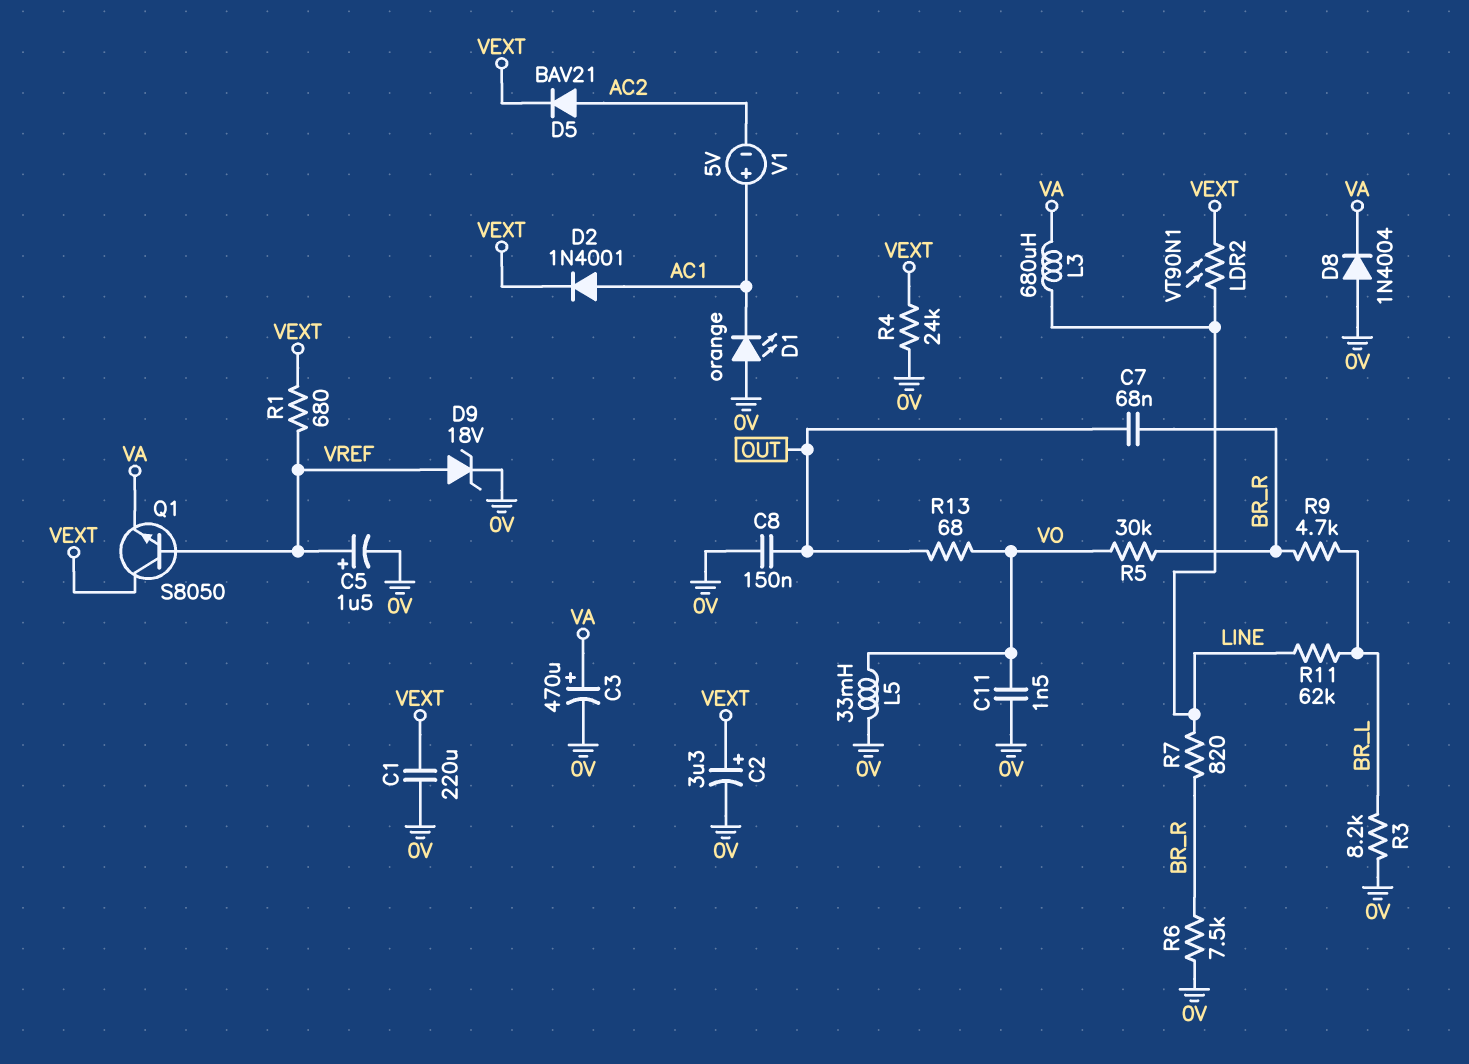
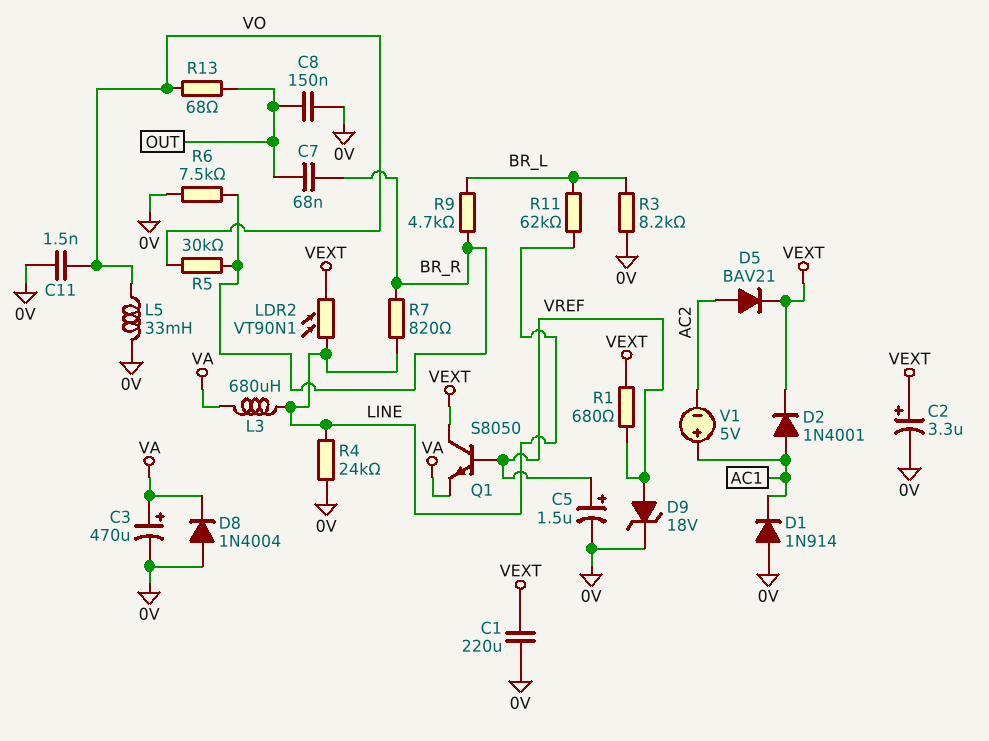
D1: LED orange (A 0V, K AC1) -> diode 1N914 (A 0V, K AC1)
R4: 24k (0V, VEXT) -> 24k (0V, LINE)

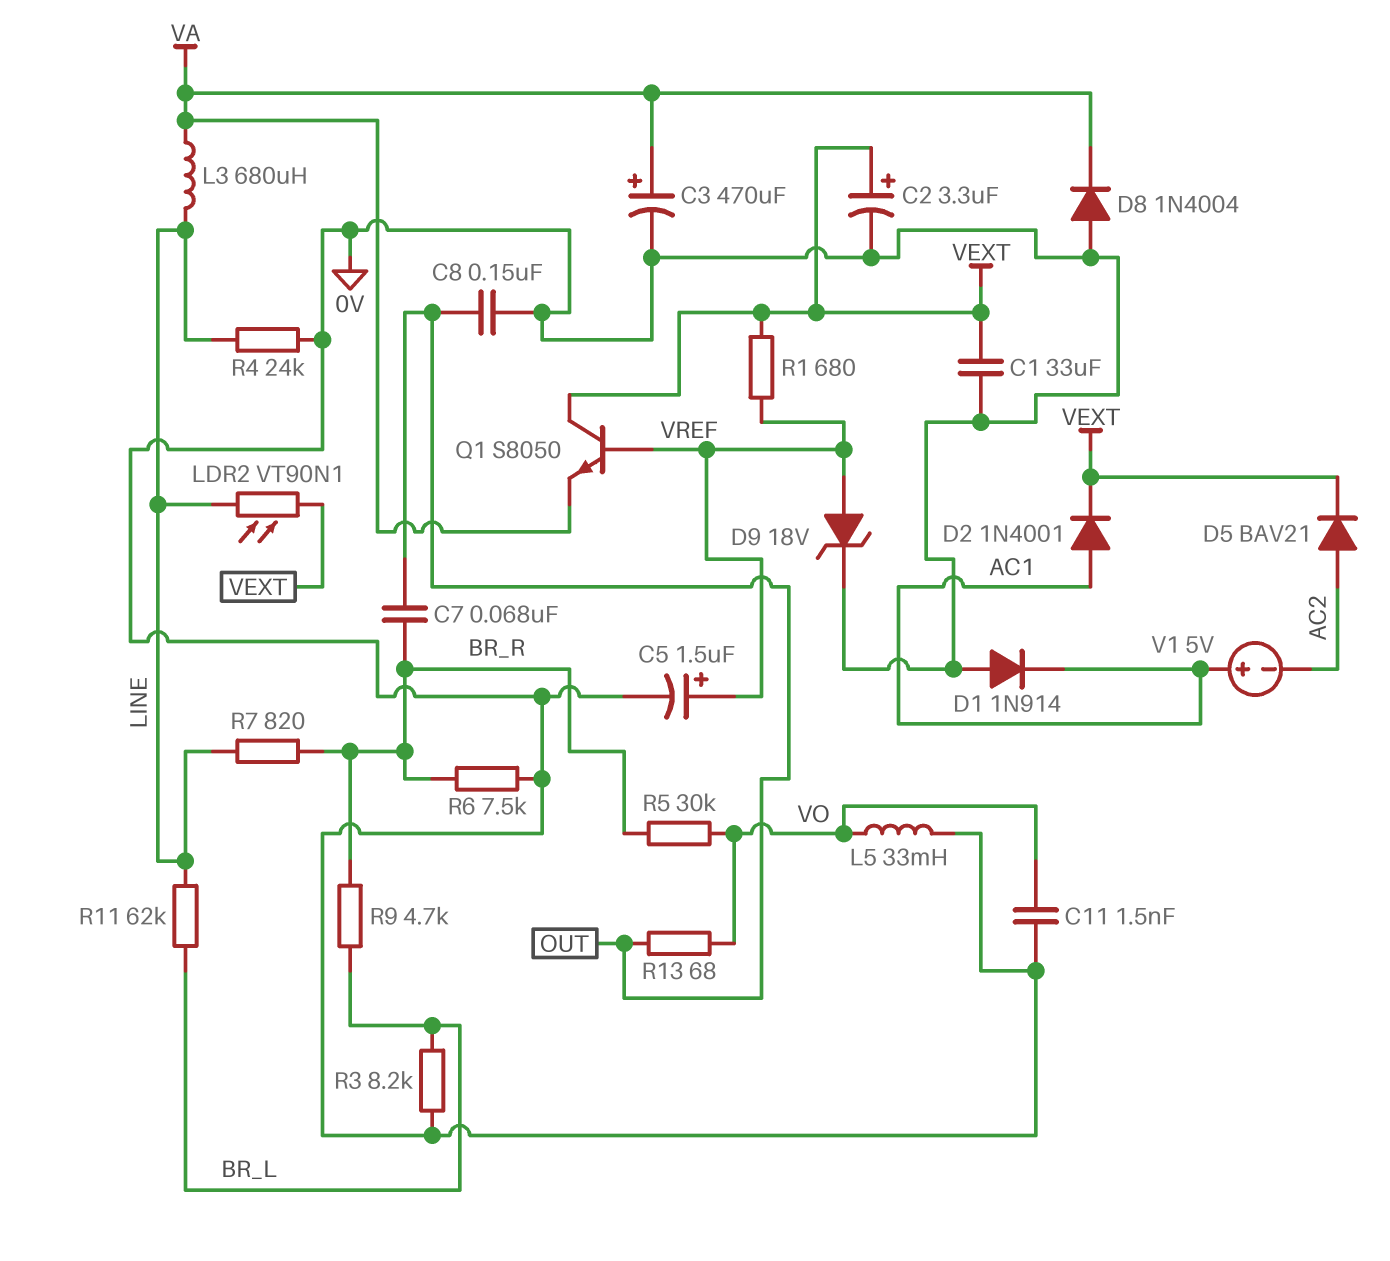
C1: 220uF (0V, VEXT) -> 33uF (0V, VEXT)

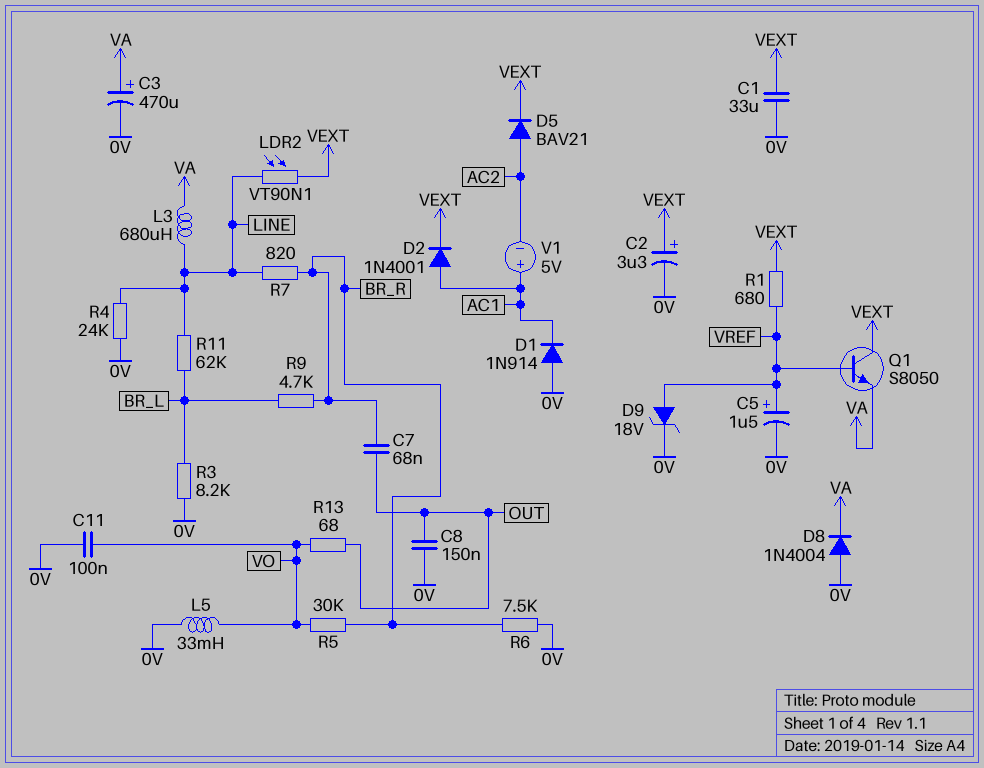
C11: 1.5nF (0V, VO) -> 100nF (0V, VO)

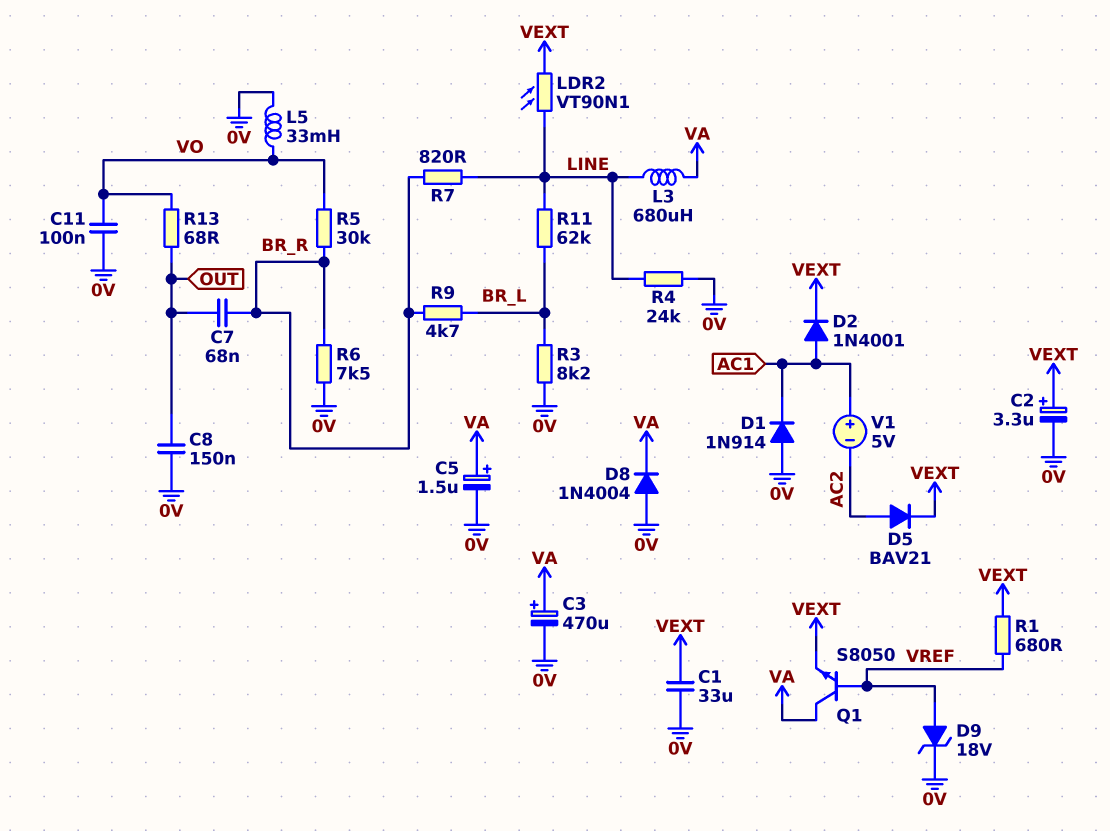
C5: 1.5uF (plus VREF, minus 0V) -> 1.5uF (plus VA, minus 0V)
Q1: NPN S8050 (B VREF, C VEXT, E VA) -> NPN S8050 (B VREF, C VA, E VEXT)

